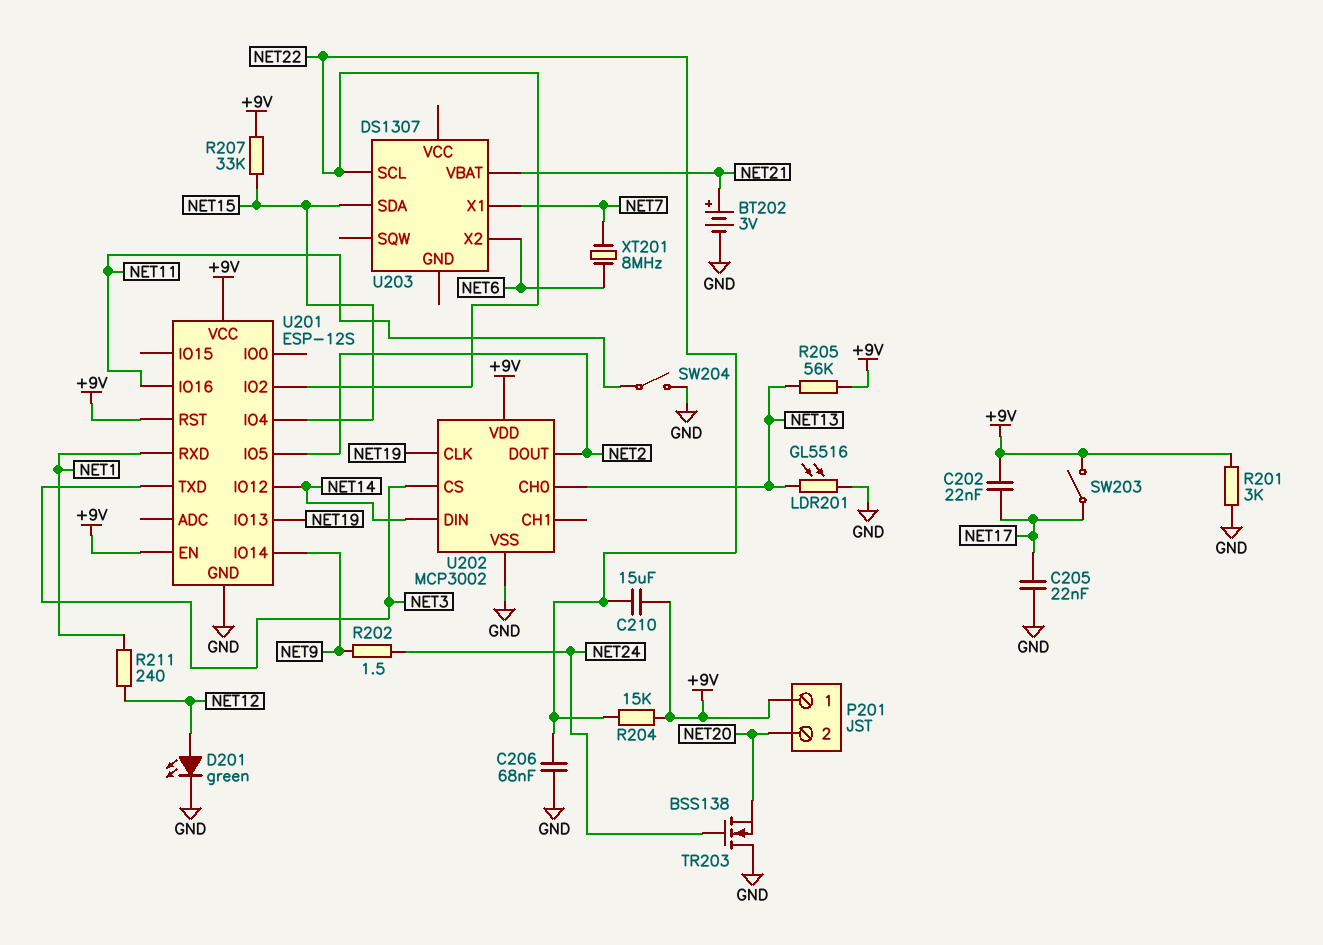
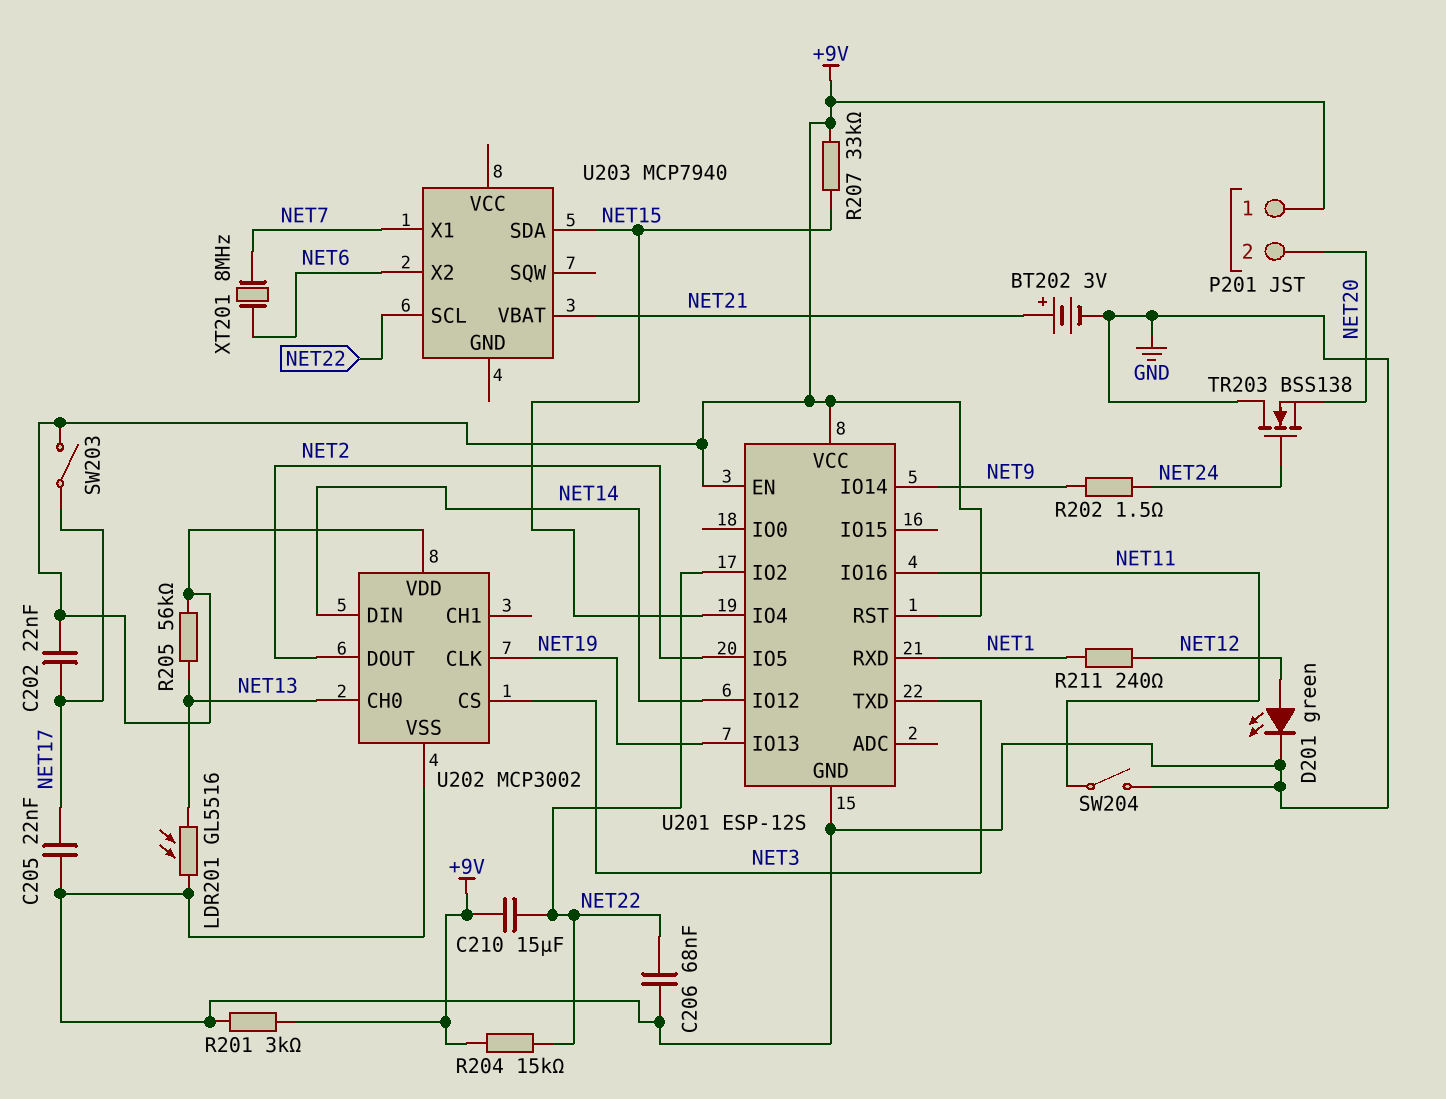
U203: DS1307 -> MCP7940

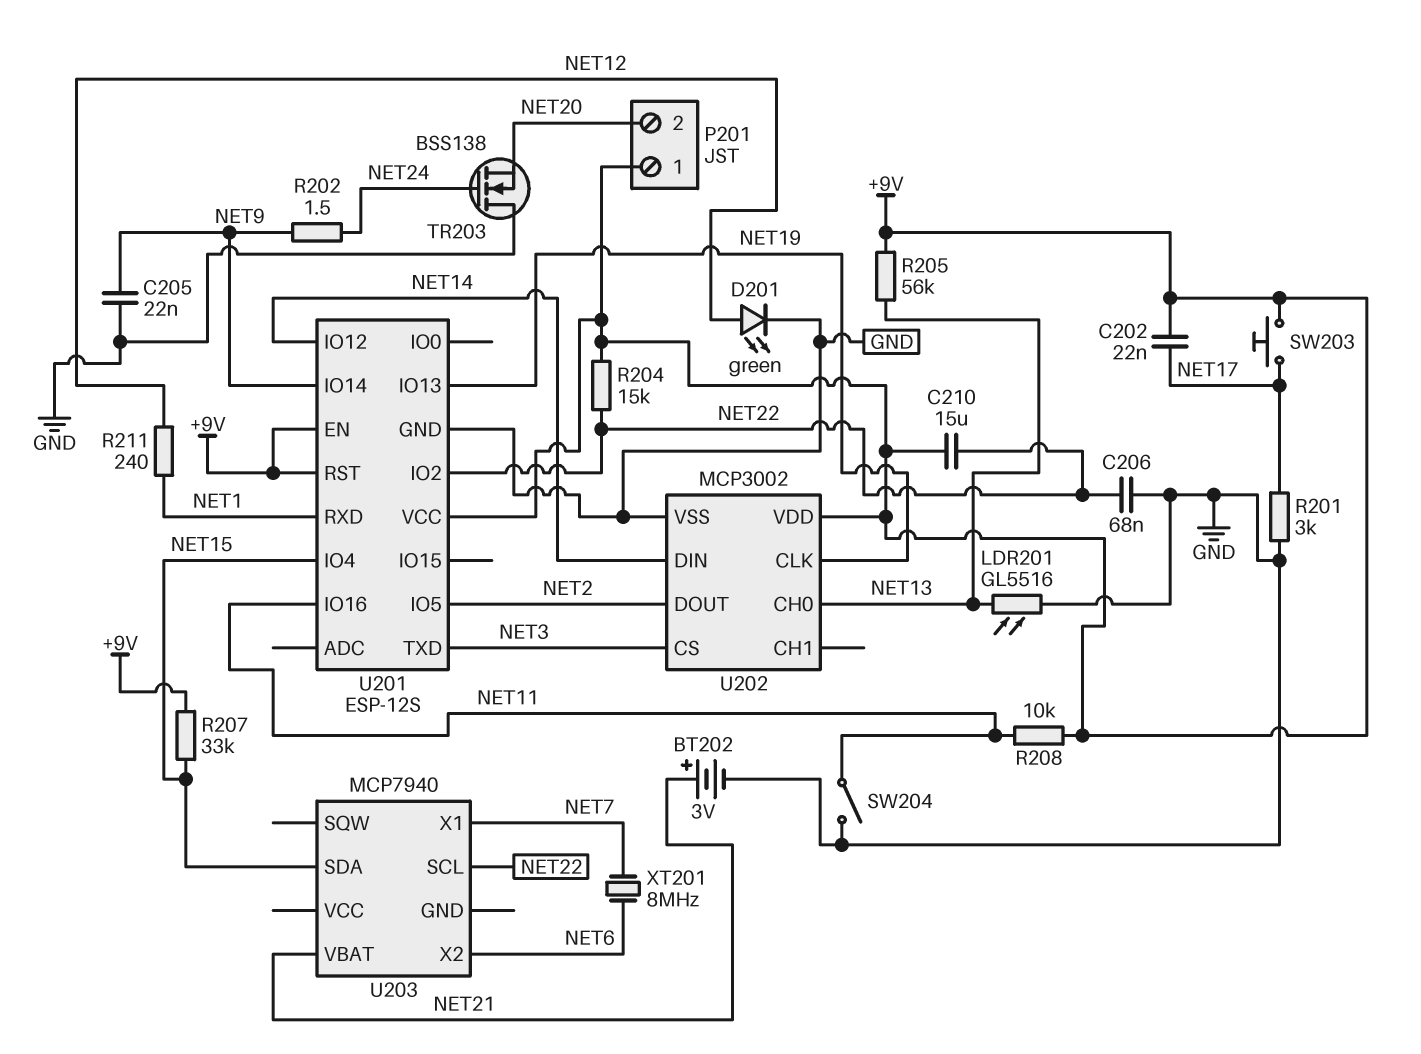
C205: 22nF (GND, NET17) -> 22nF (GND, NET9)
R201: 3k (+9V, GND) -> 3k (GND, NET17)
R208: none -> 10k (+9V, NET11)
SW203: switch (+9V, NET17) -> button (+9V, NET17)

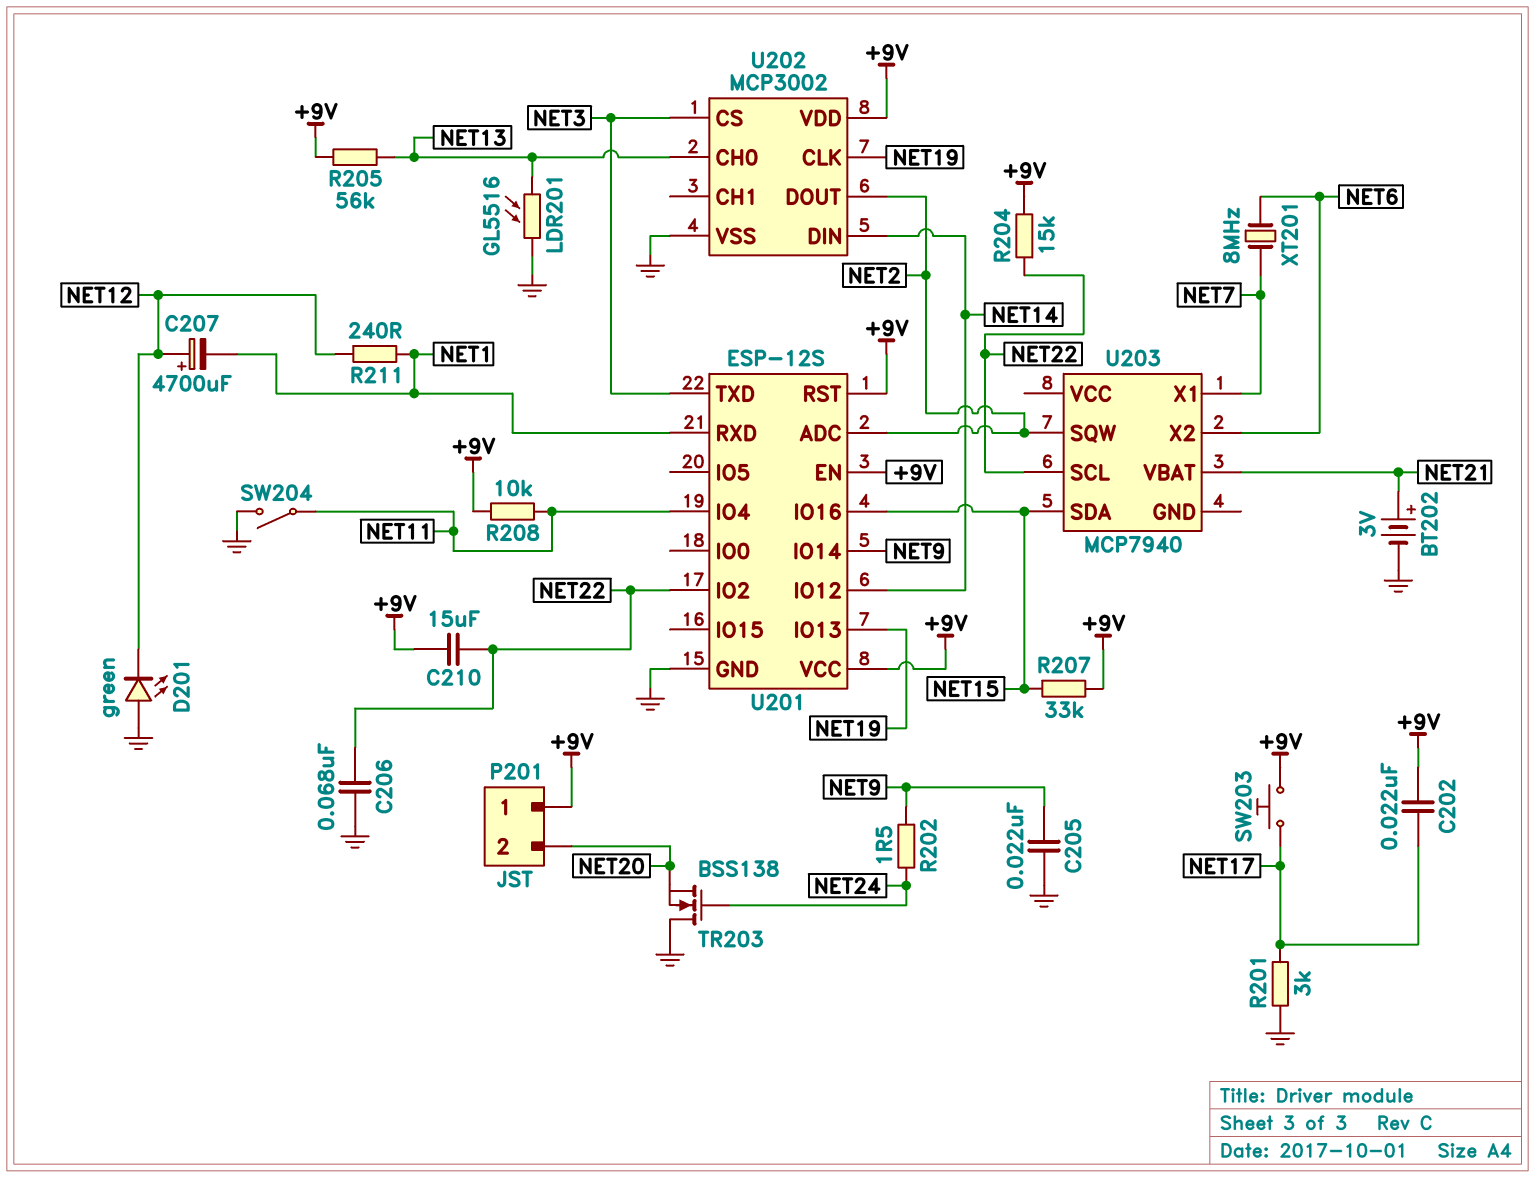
C207: none -> 4700uF (plus NET12, minus NET1)
D201: LED green (A NET12, K GND) -> LED green (A GND, K NET12)
U201 pin ADC: none -> NET2
U201 pin IO4: NET15 -> NET11
U201 pin IO5: NET2 -> none
U201 pin IO16: NET11 -> NET15
U203 pin SQW: none -> NET2

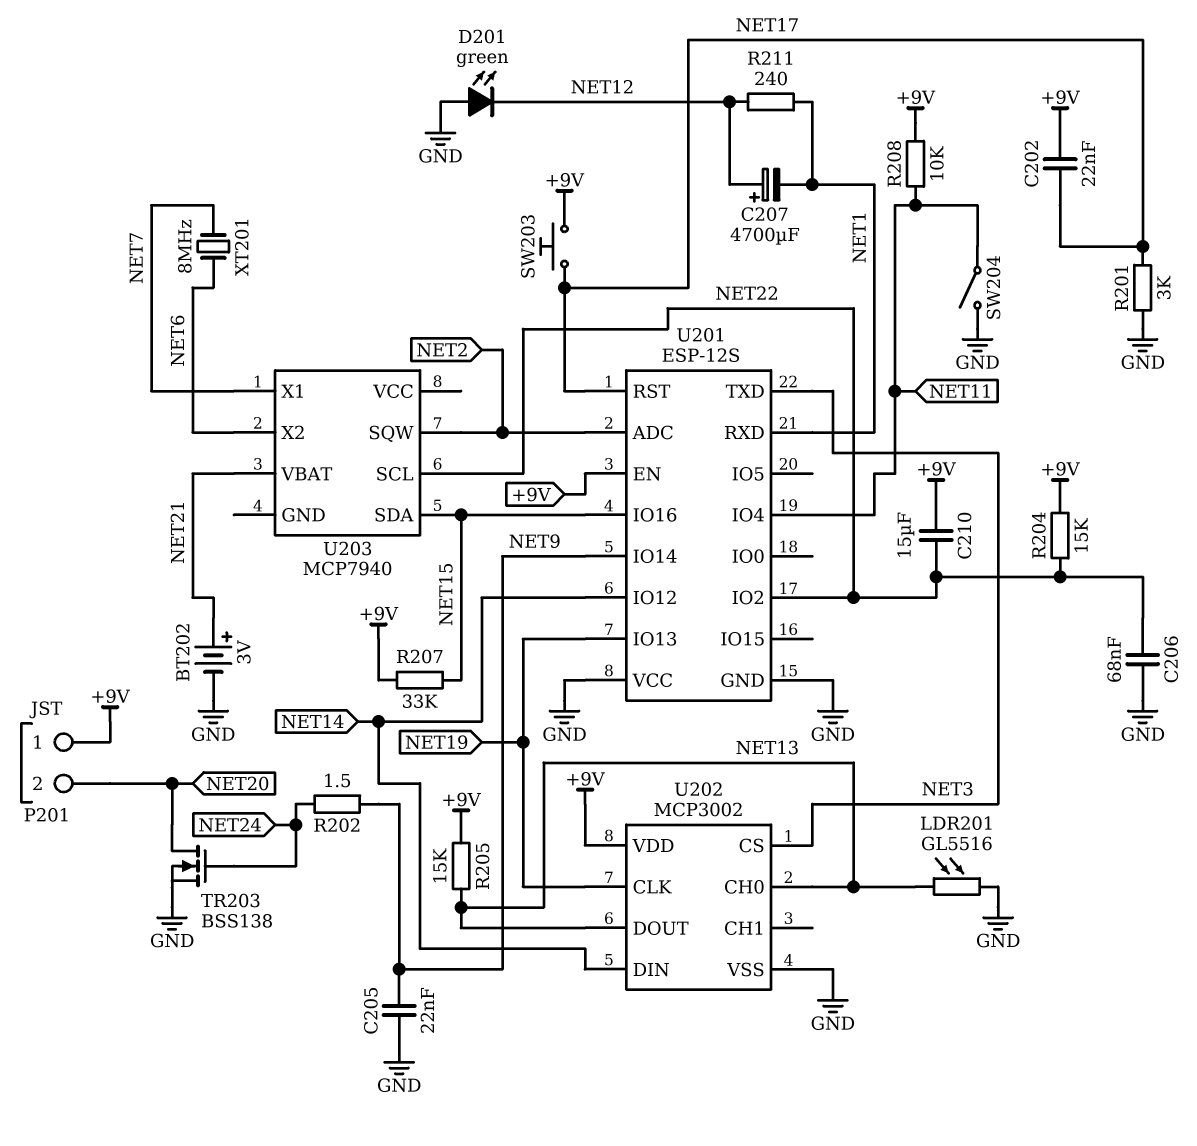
R205: 56k (+9V, NET13) -> 15k (+9V, NET13)
TR203: NMOS BSS138 (G NET24, D GND, S NET20) -> NMOS BSS138 (G NET24, D NET20, S GND)
U201 pin RST: +9V -> NET17
U201 pin VCC: +9V -> GND
U202 pin DOUT: NET2 -> NET13

